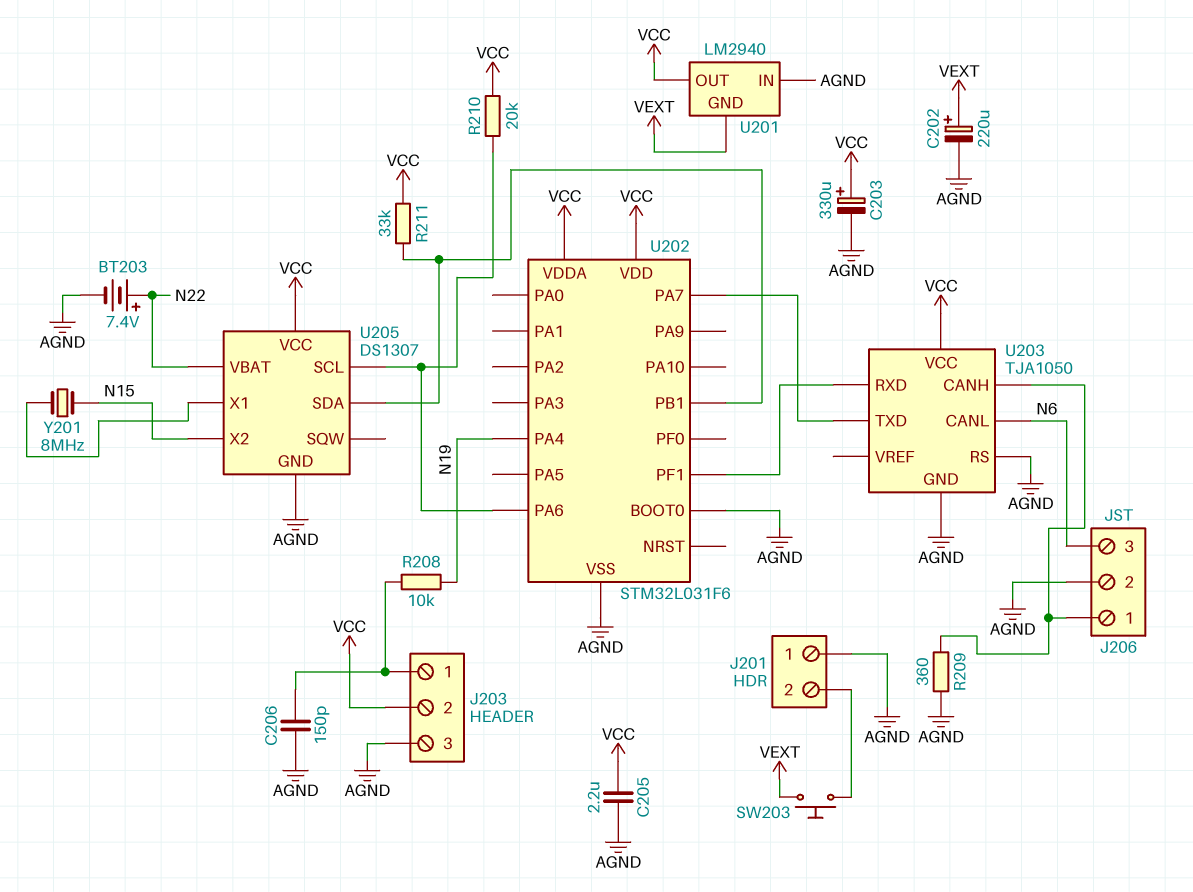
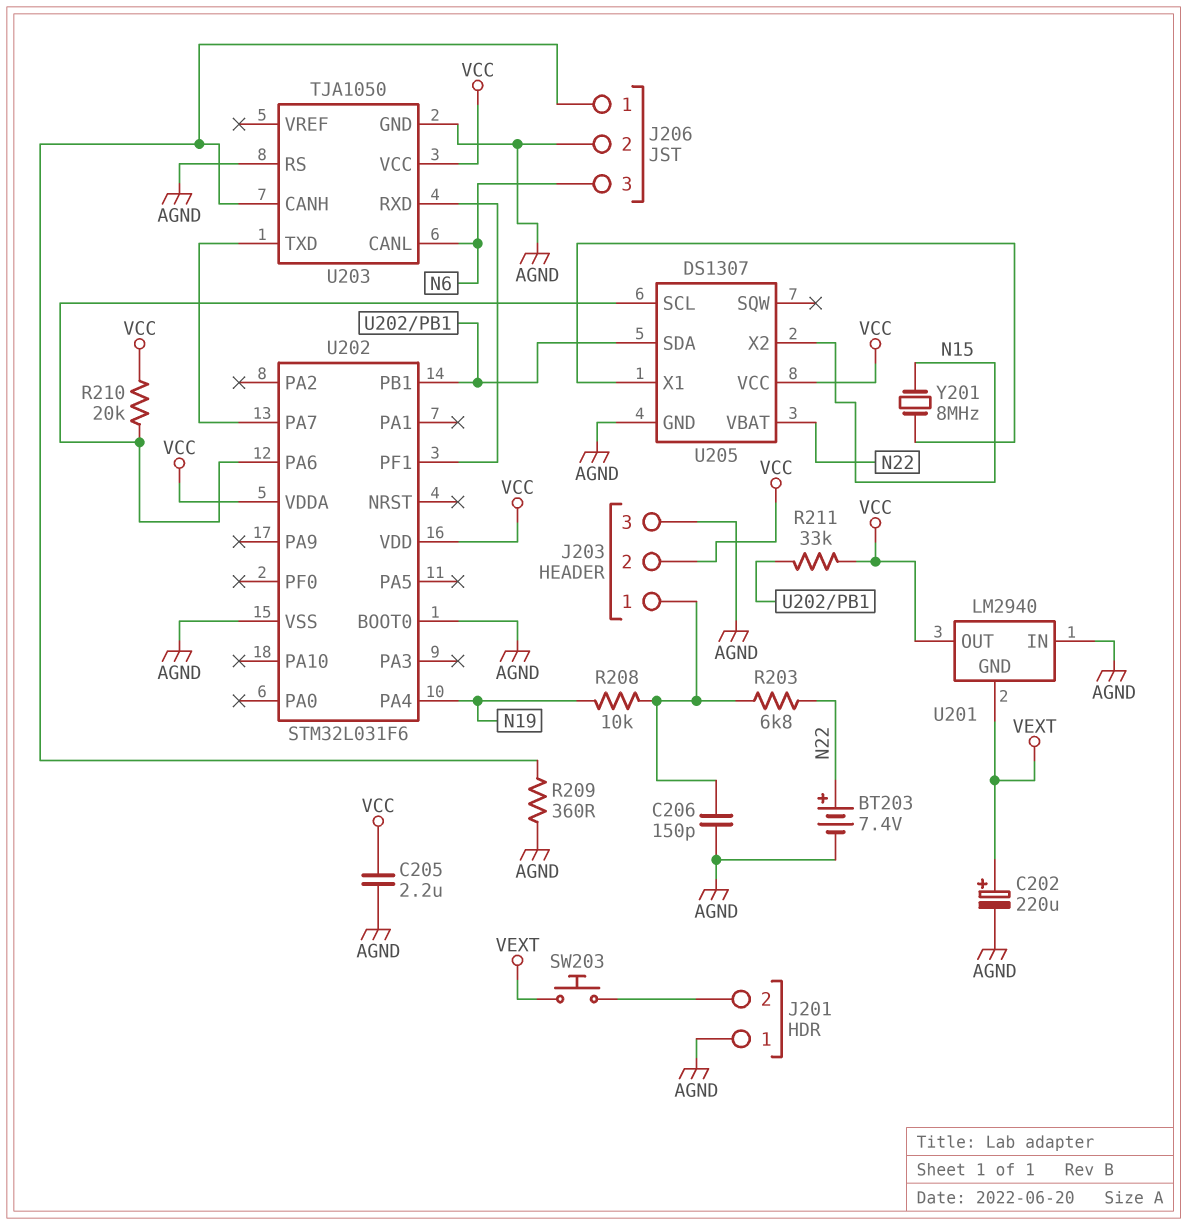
C203: 330uF (plus VCC, minus AGND) -> none
R203: none -> 6.8k (J203/1, N22)

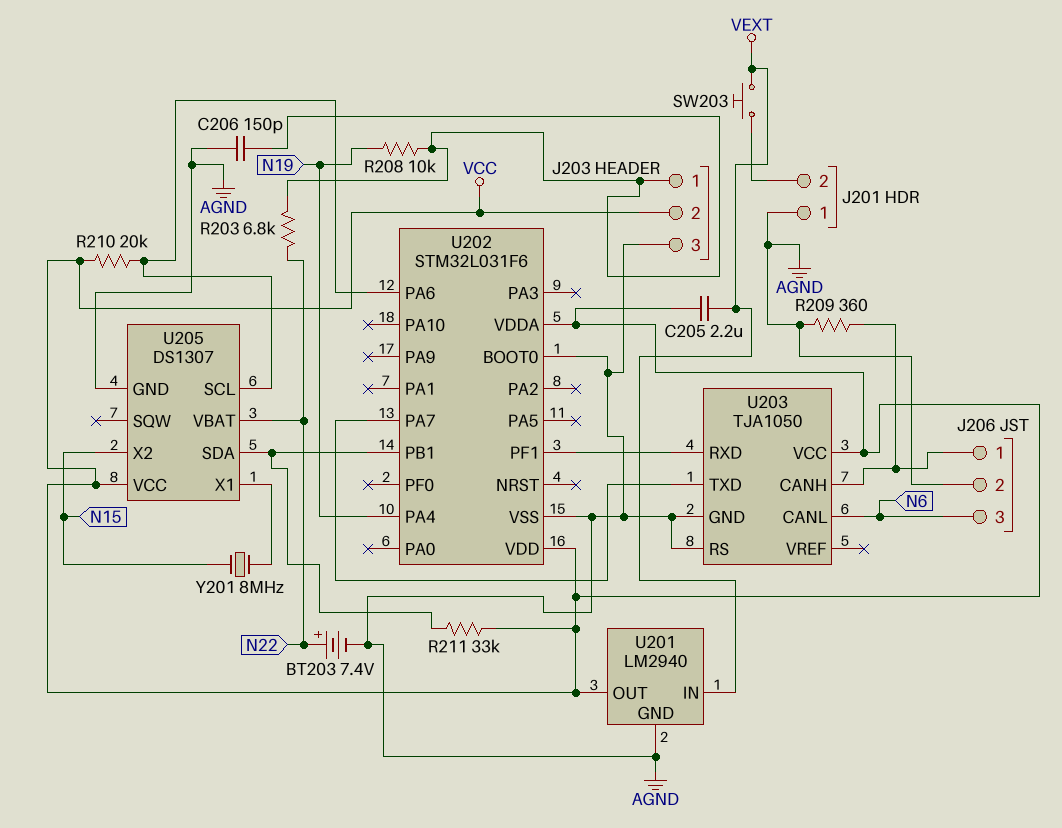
C202: 220uF (plus VEXT, minus AGND) -> none
C205: 2.2uF (AGND, VCC) -> 2.2uF (VCC, VEXT)
U201 pin GND: VEXT -> AGND
U201 pin IN: AGND -> VEXT

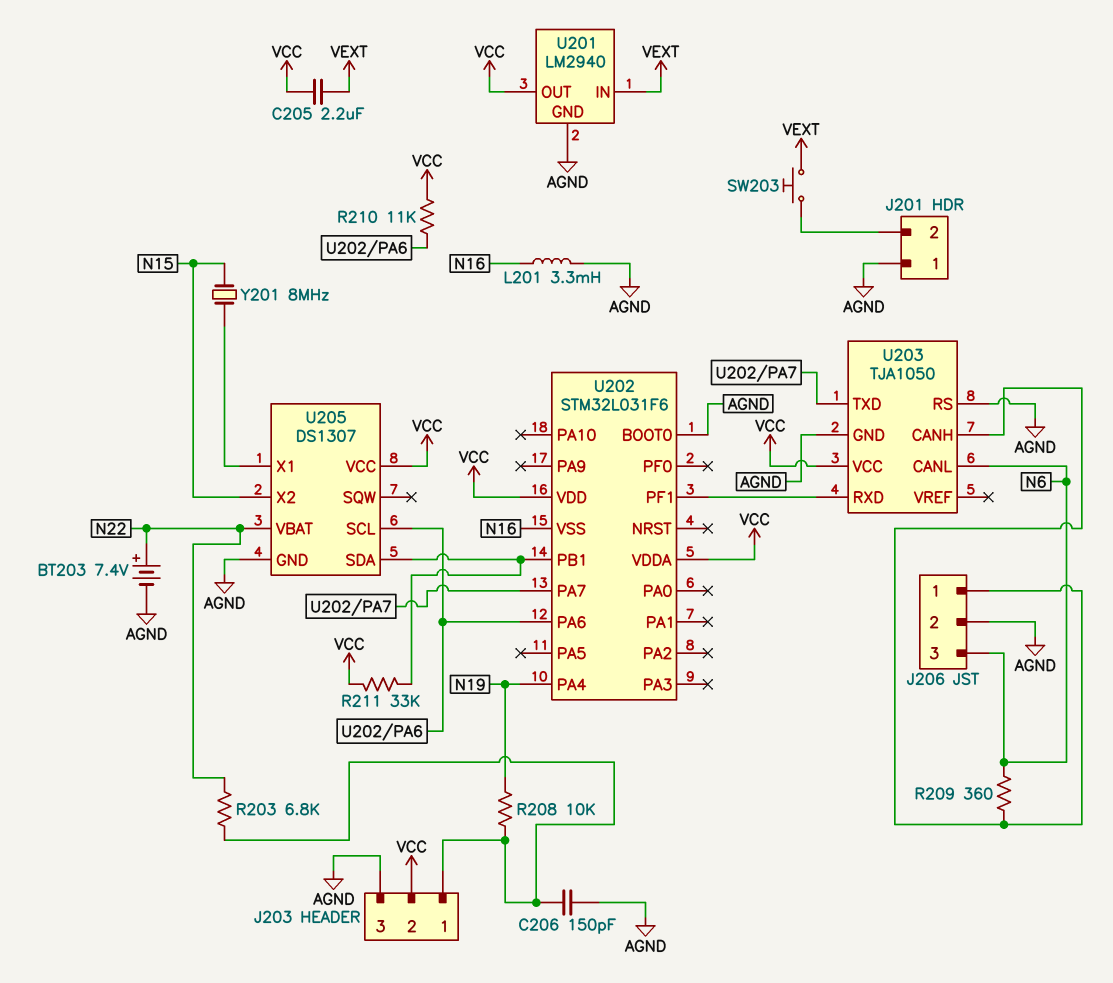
L201: none -> 3.3mH (AGND, N16)
R209: 360 (AGND, J206/1) -> 360 (J206/1, N6)
R210: 20k (U202/PA6, VCC) -> 11k (U202/PA6, VCC)
U202 pin VSS: AGND -> N16

